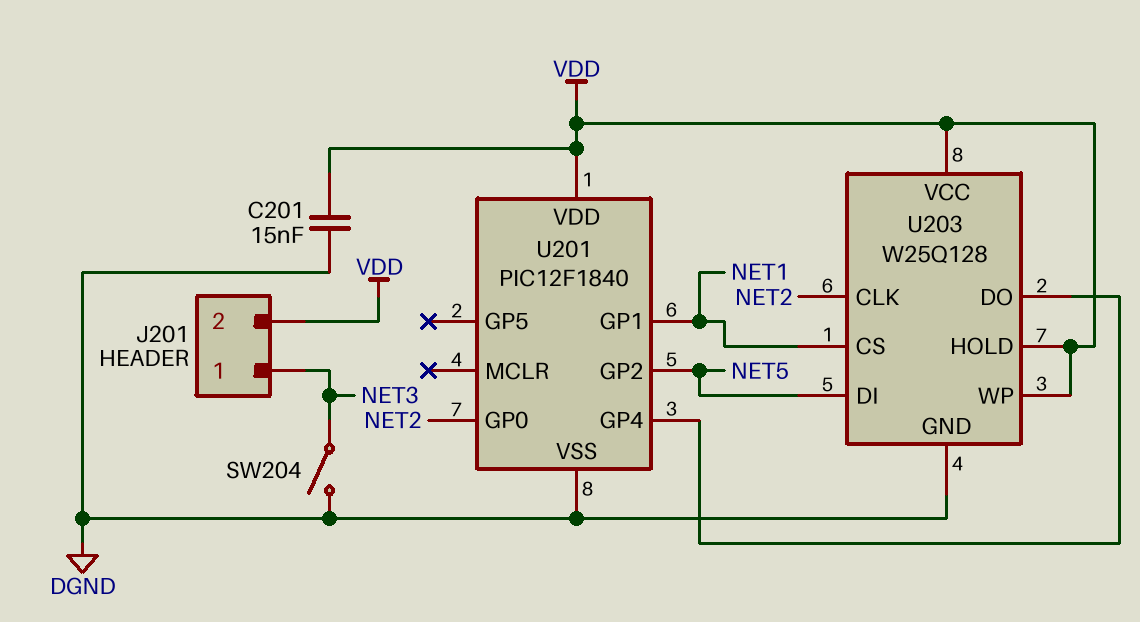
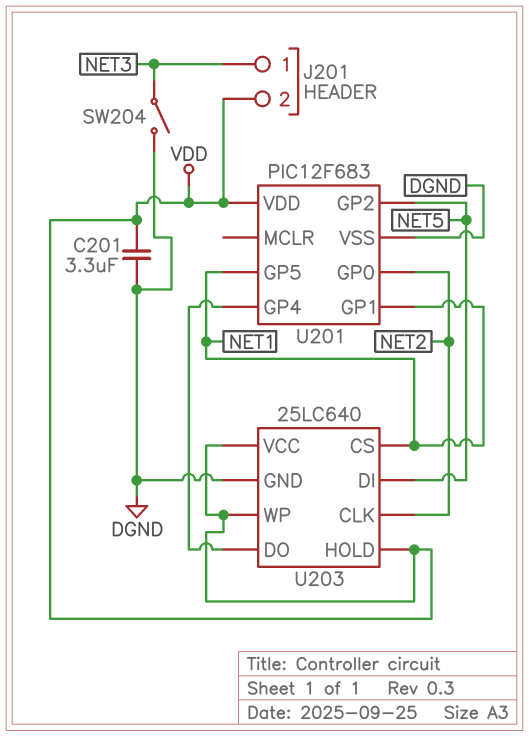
C201: 15nF (DGND, VDD) -> 3.3uF (DGND, VDD)
U201: PIC12F1840 -> PIC12F683
U201 pin GP5: none -> NET1
U203: W25Q128 -> 25LC640

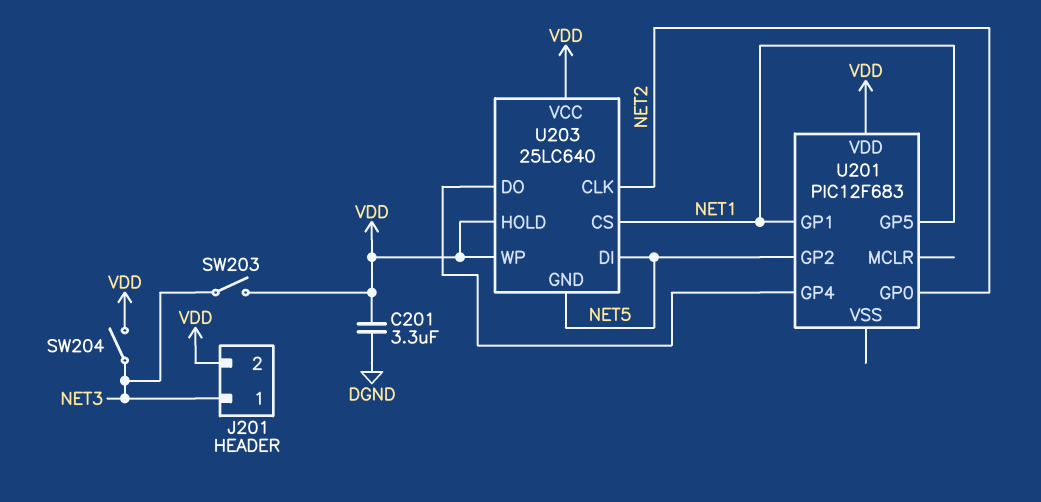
SW203: none -> switch (NET3, VDD)
SW204: switch (DGND, NET3) -> switch (NET3, VDD)
U201 pin VSS: DGND -> none
U203 pin GND: DGND -> NET5

